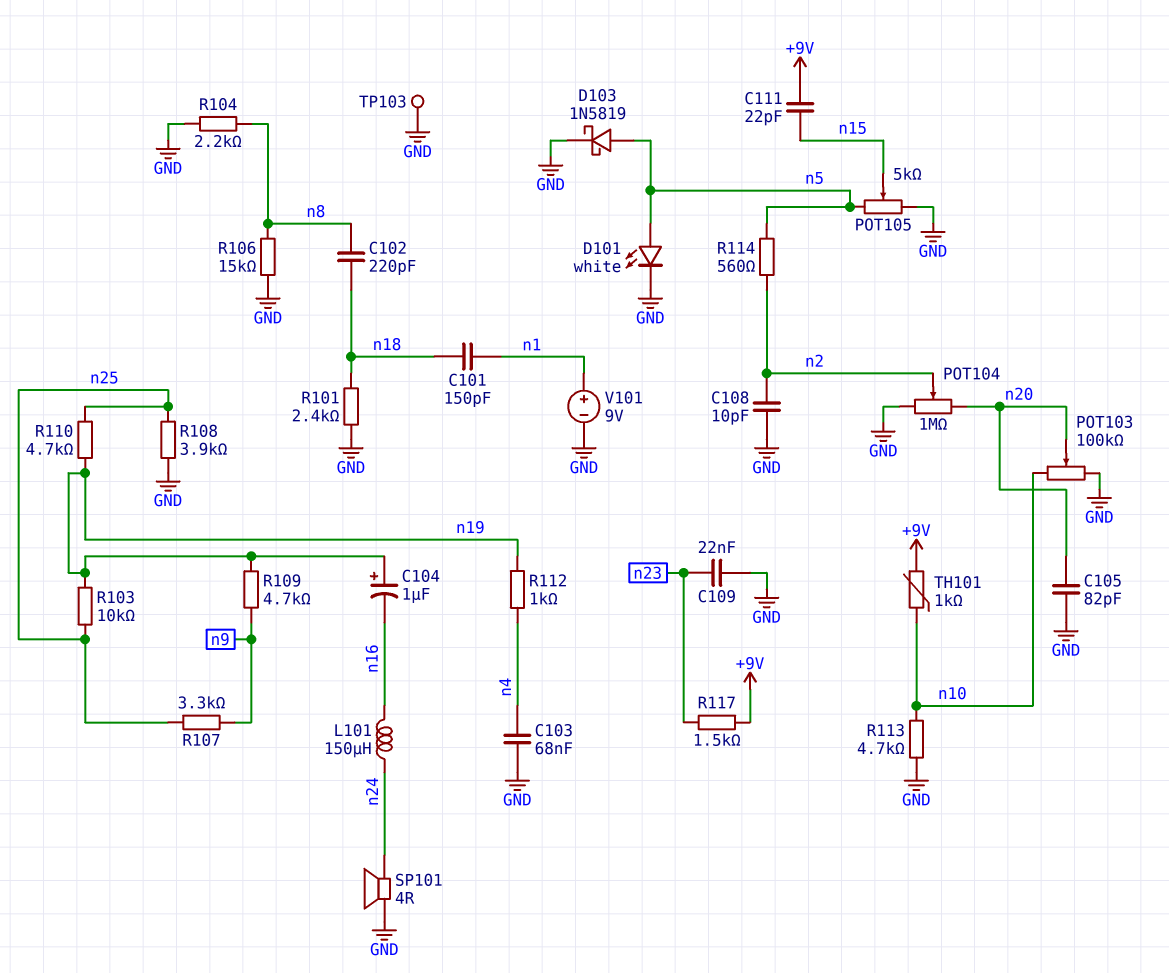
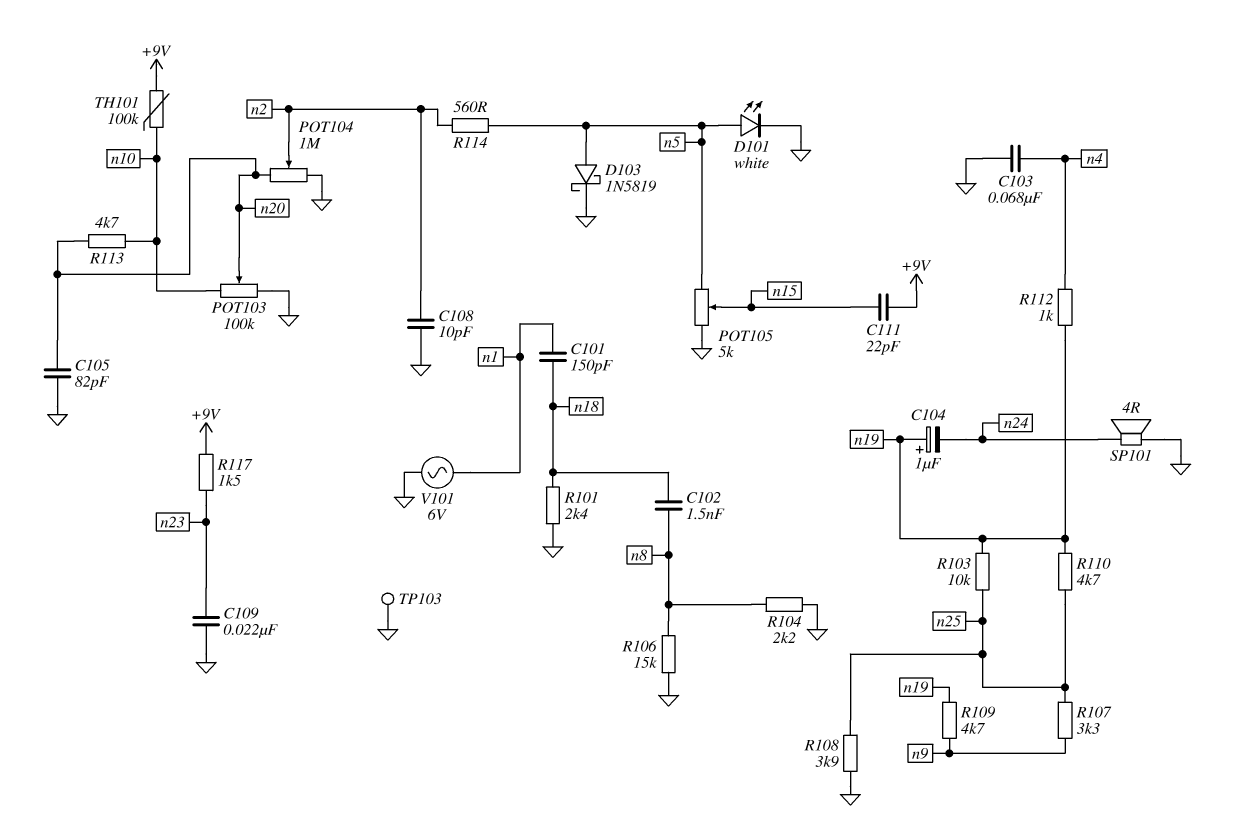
C102: 220pF (n8, n18) -> 1.5nF (n8, n18)
C104: 1uF (plus n19, minus n16) -> 1uF (plus n19, minus n24)
L101: 150uH (n16, n24) -> none
R113: 4.7k (GND, n10) -> 4.7k (n10, n20)
TH101: 1k (+9V, n10) -> 100k (+9V, n10)
V101: 9V (plus n1, minus GND) -> AC 6V (GND, n1)

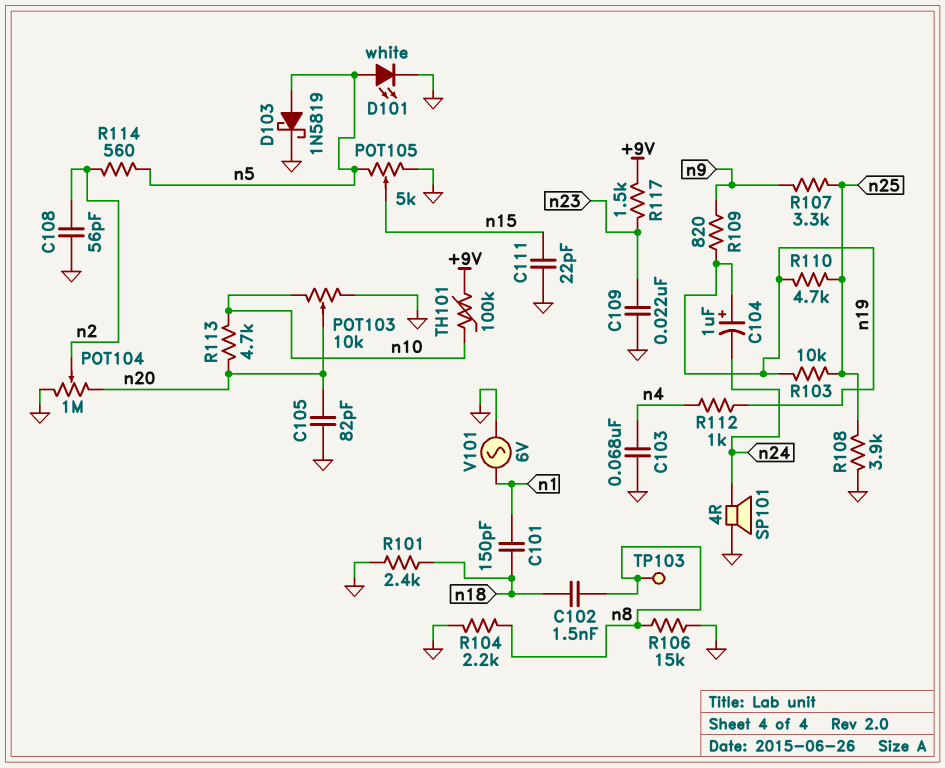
C108: 10pF (GND, n2) -> 56pF (GND, n2)
C111: 22pF (+9V, n15) -> 22pF (GND, n15)
POT103: 100k (GND, n10, wiper n20) -> 10k (GND, n10, wiper n20)
R109: 4.7k (n9, n19) -> 820 (n9, n19)
TP103: test point (GND) -> test point (n8)

